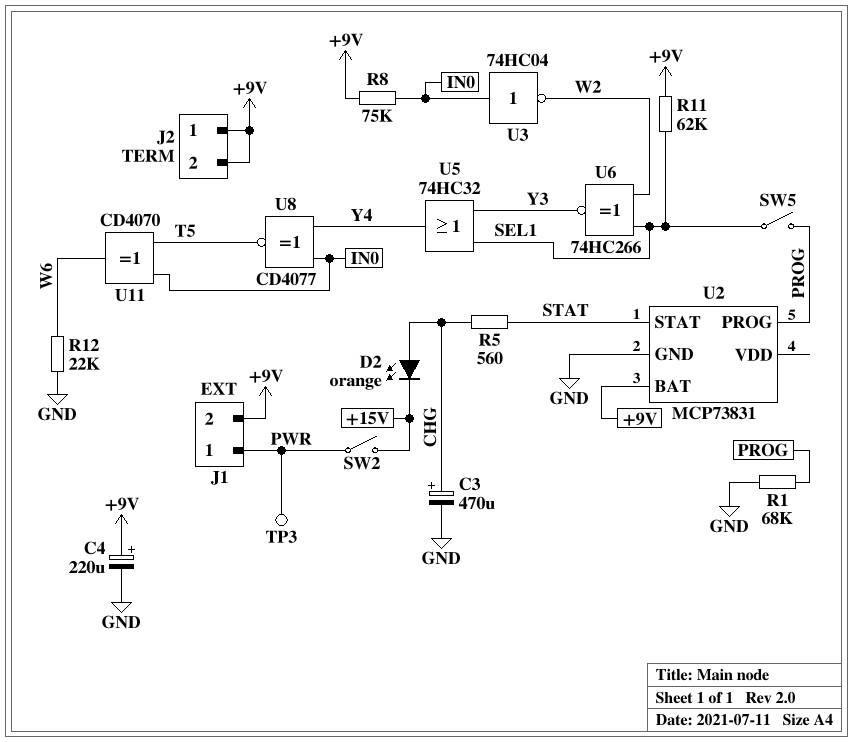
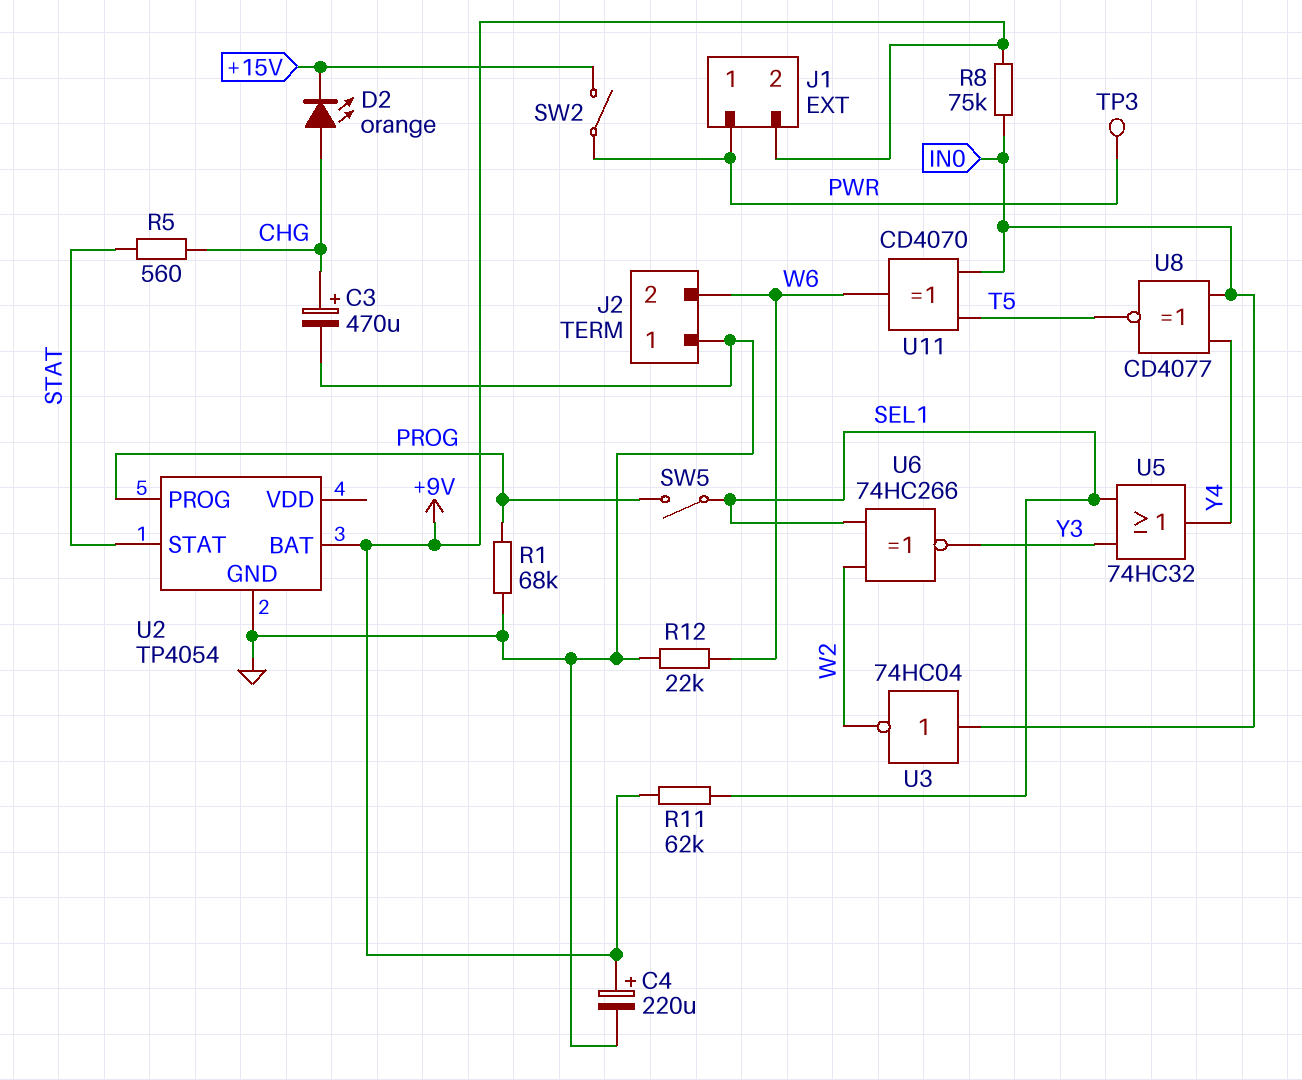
J2 pin 1: +9V -> GND
J2 pin 2: +9V -> W6
U2: MCP73831 -> TP4054

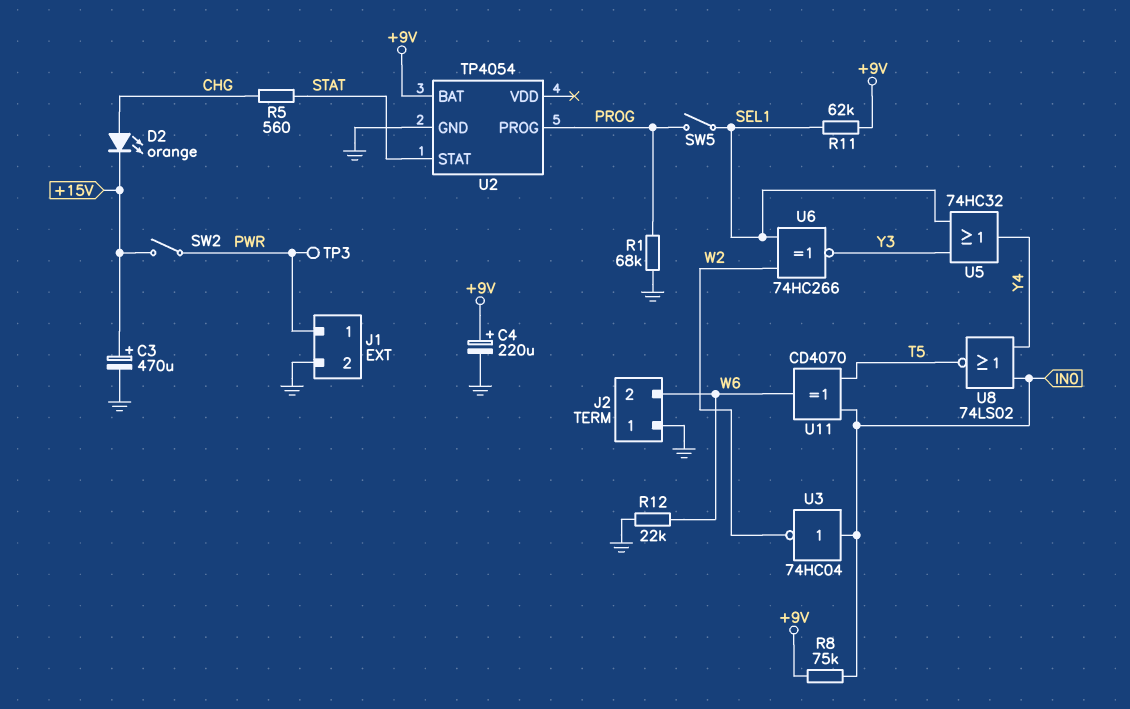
C3: 470uF (plus CHG, minus GND) -> 470uF (plus +15V, minus GND)
J1 pin 2: +9V -> GND
U8: XNOR CD4077 (in IN0, in Y4, out T5) -> NOR 74LS02 (in IN0, in Y4, out T5)

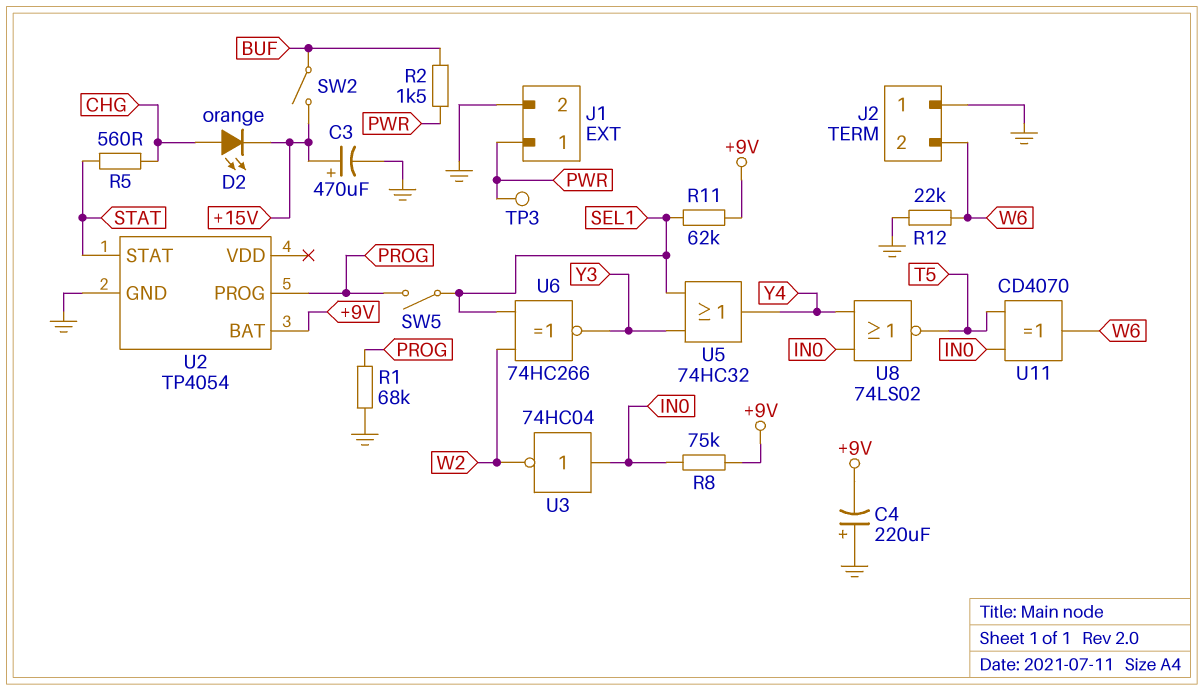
C4: 220uF (plus +9V, minus GND) -> 220uF (plus GND, minus +9V)
R2: none -> 1.5k (BUF, PWR)
SW2: switch (+15V, PWR) -> switch (+15V, BUF)

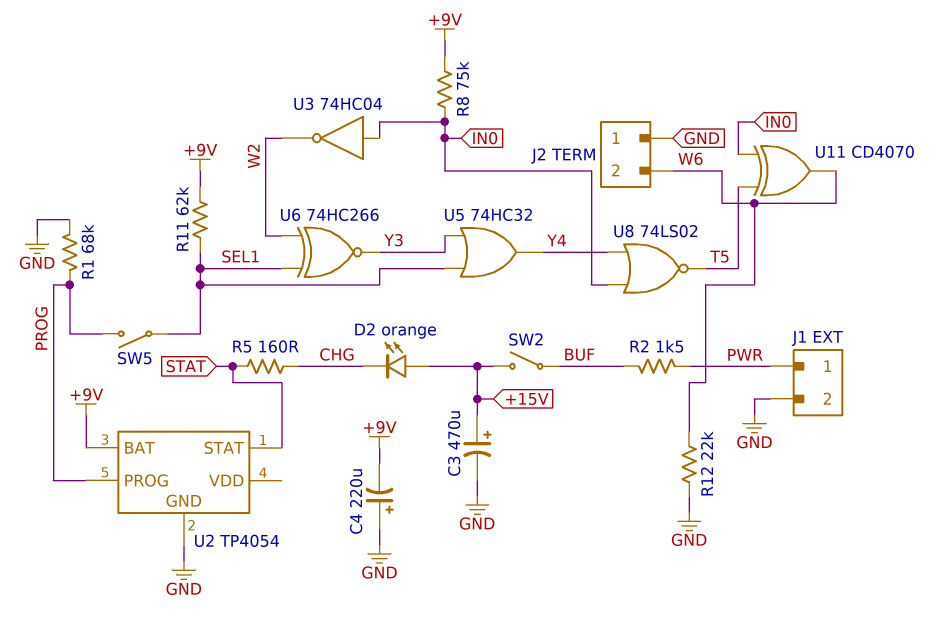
D2: LED orange (A CHG, K +15V) -> LED orange (A +15V, K CHG)
R5: 560 (CHG, STAT) -> 160 (CHG, STAT)
TP3: test point (PWR) -> none

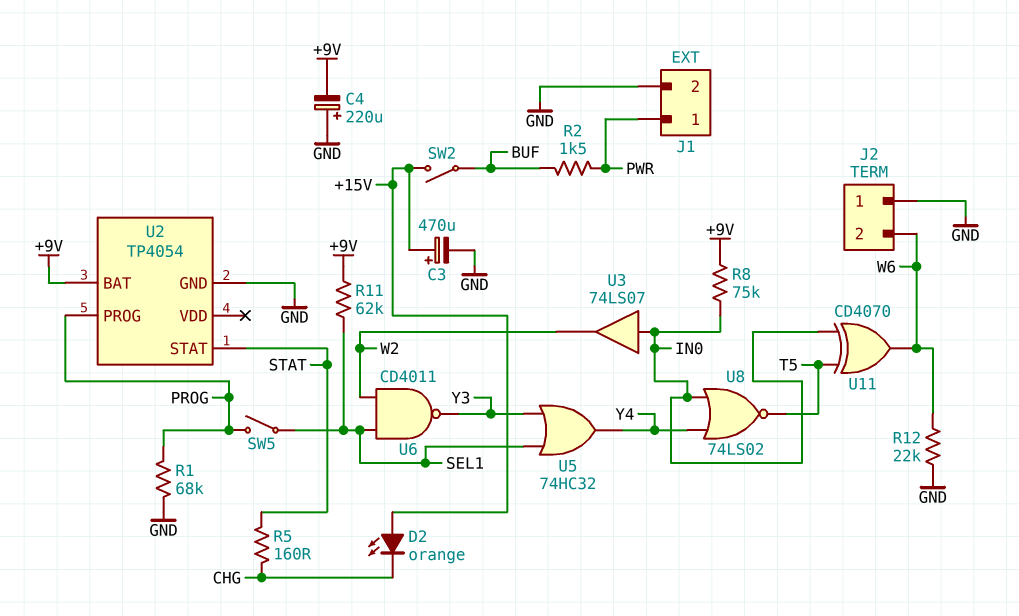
U3: NOT 74HC04 (in IN0, out W2) -> buffer 74LS07 (in IN0, out W2)
U6: XNOR 74HC266 (in SEL1, in W2, out Y3) -> NAND CD4011 (in SEL1, in W2, out Y3)

